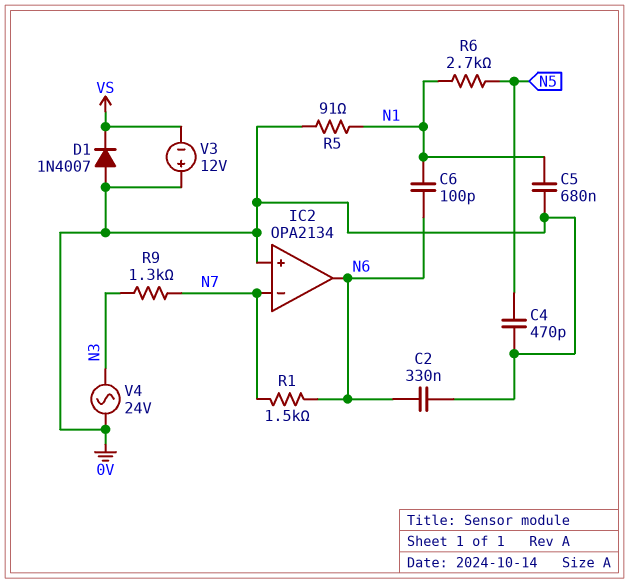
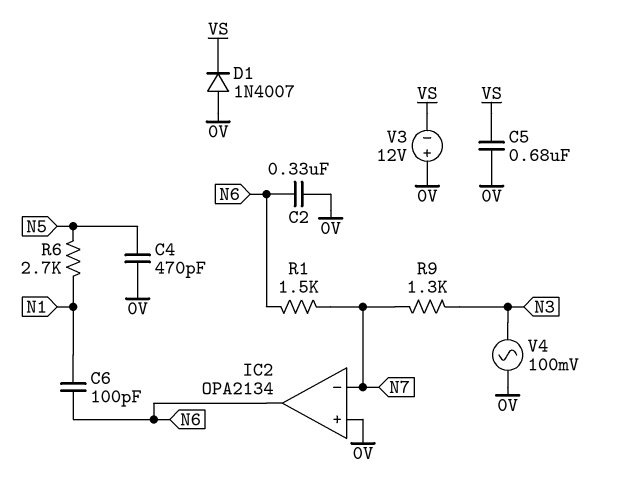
C5: 680nF (0V, N1) -> 680nF (0V, VS)
R5: 91 (0V, N1) -> none
V4: AC 24V (0V, N3) -> AC 100mV (0V, N3)

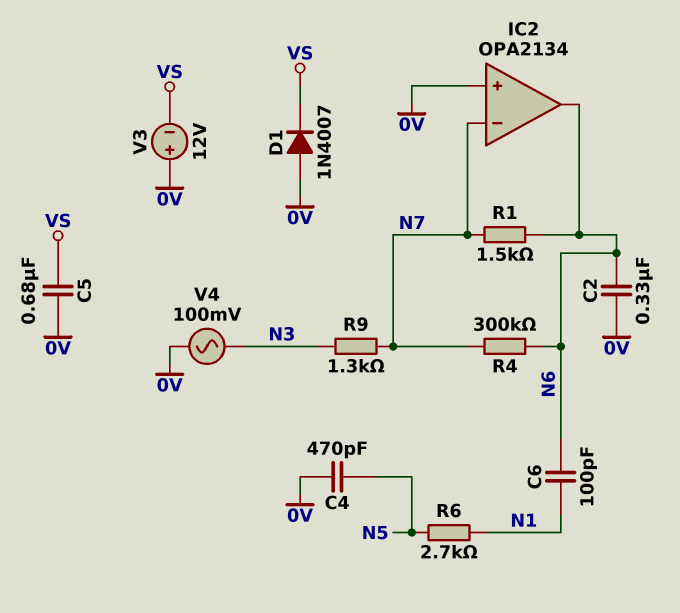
R4: none -> 300k (N6, N7)

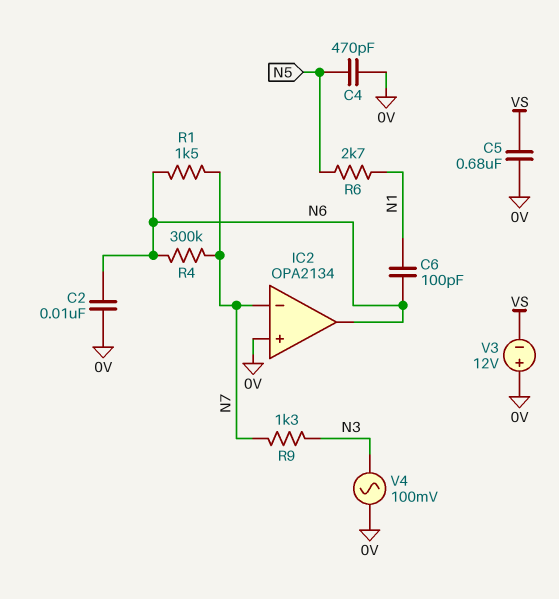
C2: 330nF (0V, N6) -> 10nF (0V, N6)
D1: diode 1N4007 (A 0V, K VS) -> none

